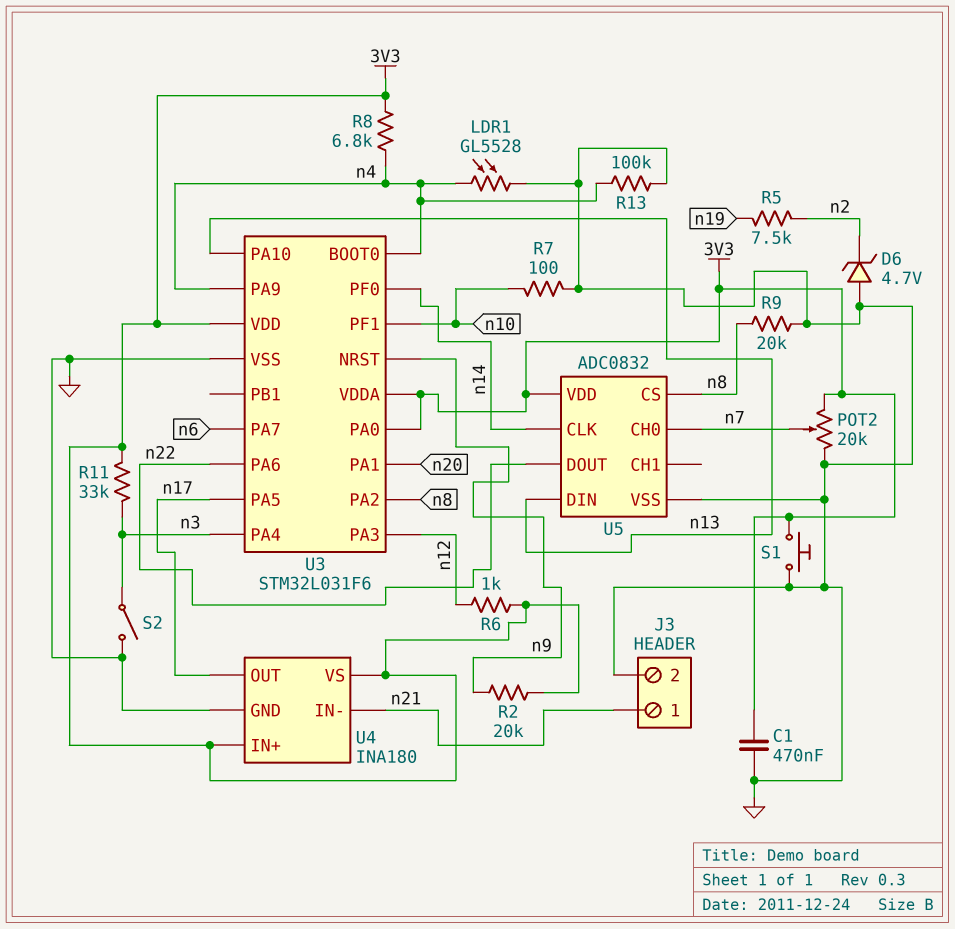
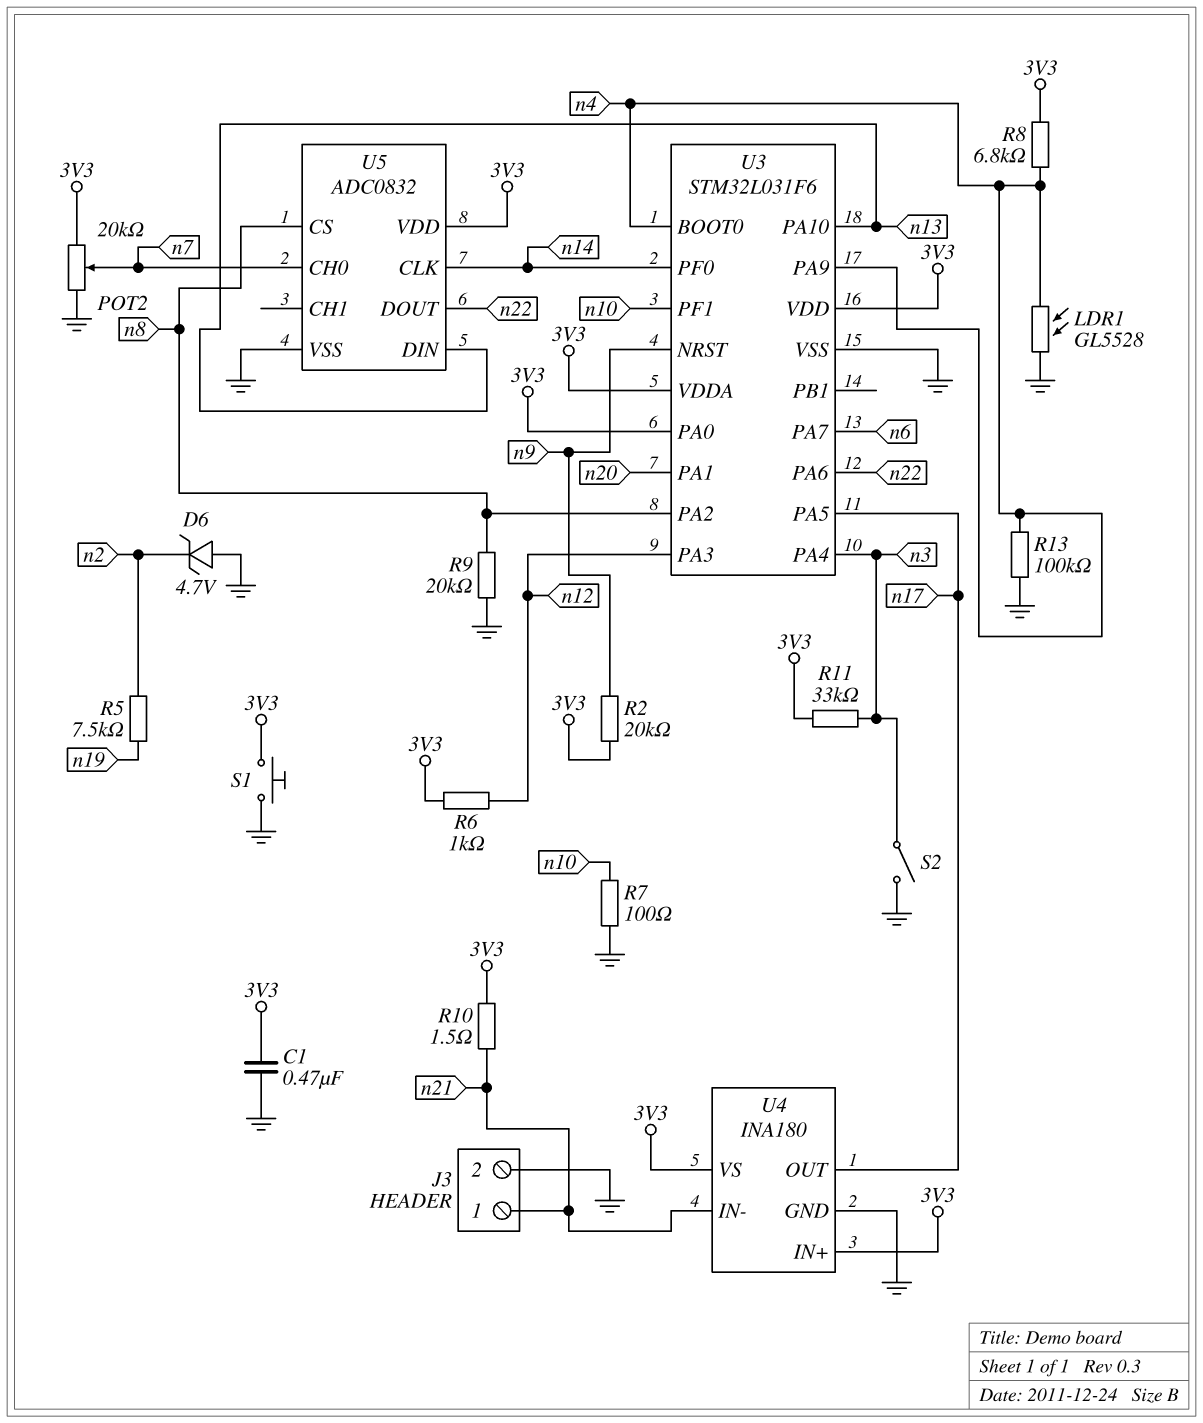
R10: none -> 1.5 (3V3, n21)

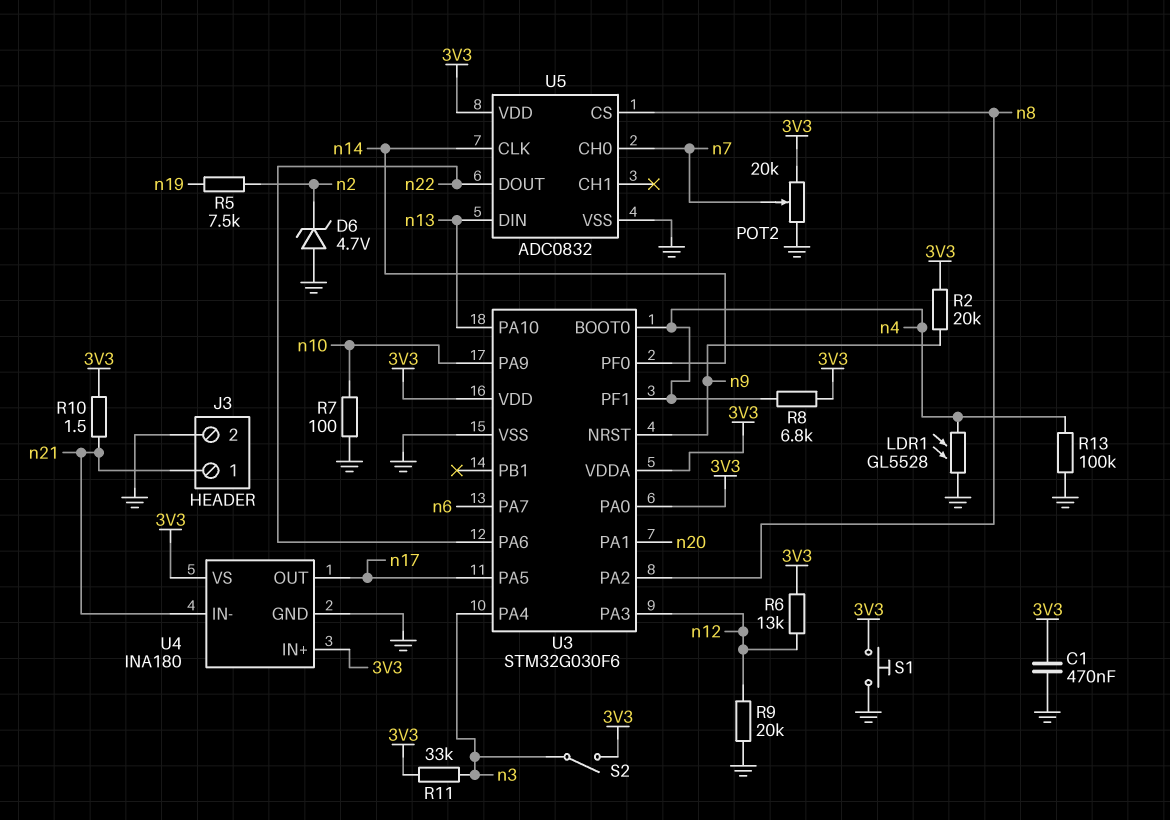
R6: 1k (3V3, n12) -> 13k (3V3, n12)
R9: 20k (GND, n8) -> 20k (GND, n12)
S2: switch (GND, n3) -> switch (3V3, n3)
U3: STM32L031F6 -> STM32G030F6
U3 pin PA9: n4 -> n10
U3 pin PF1: n10 -> n4

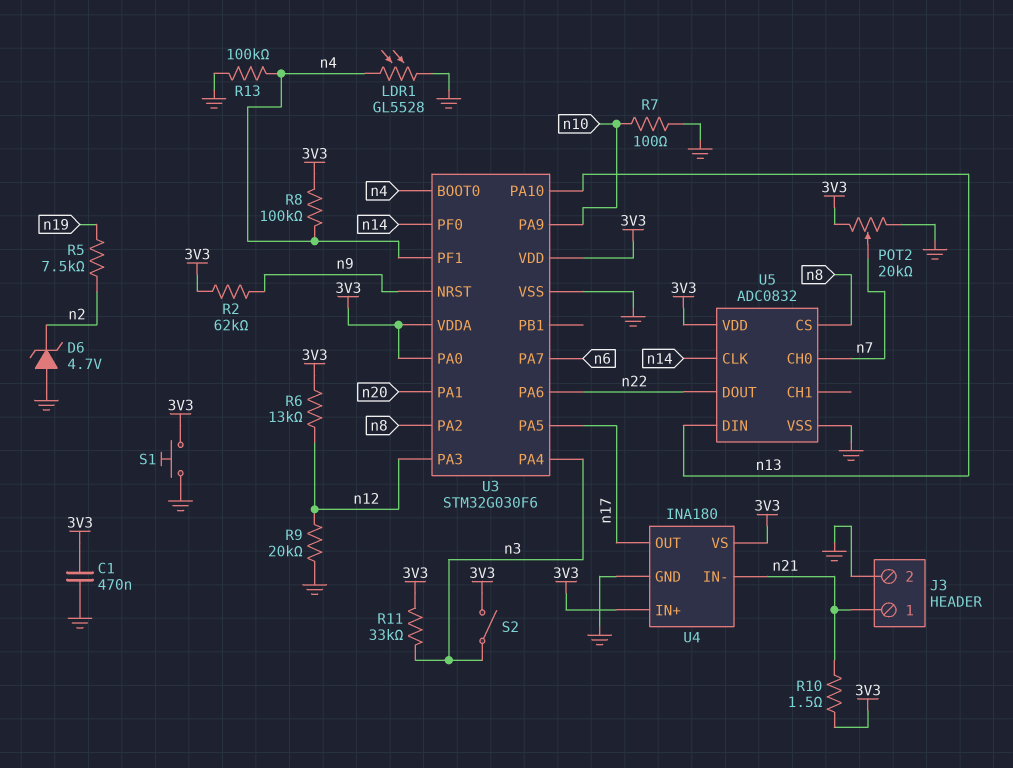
R2: 20k (3V3, n9) -> 62k (3V3, n9)
R8: 6.8k (3V3, n4) -> 100k (3V3, n4)

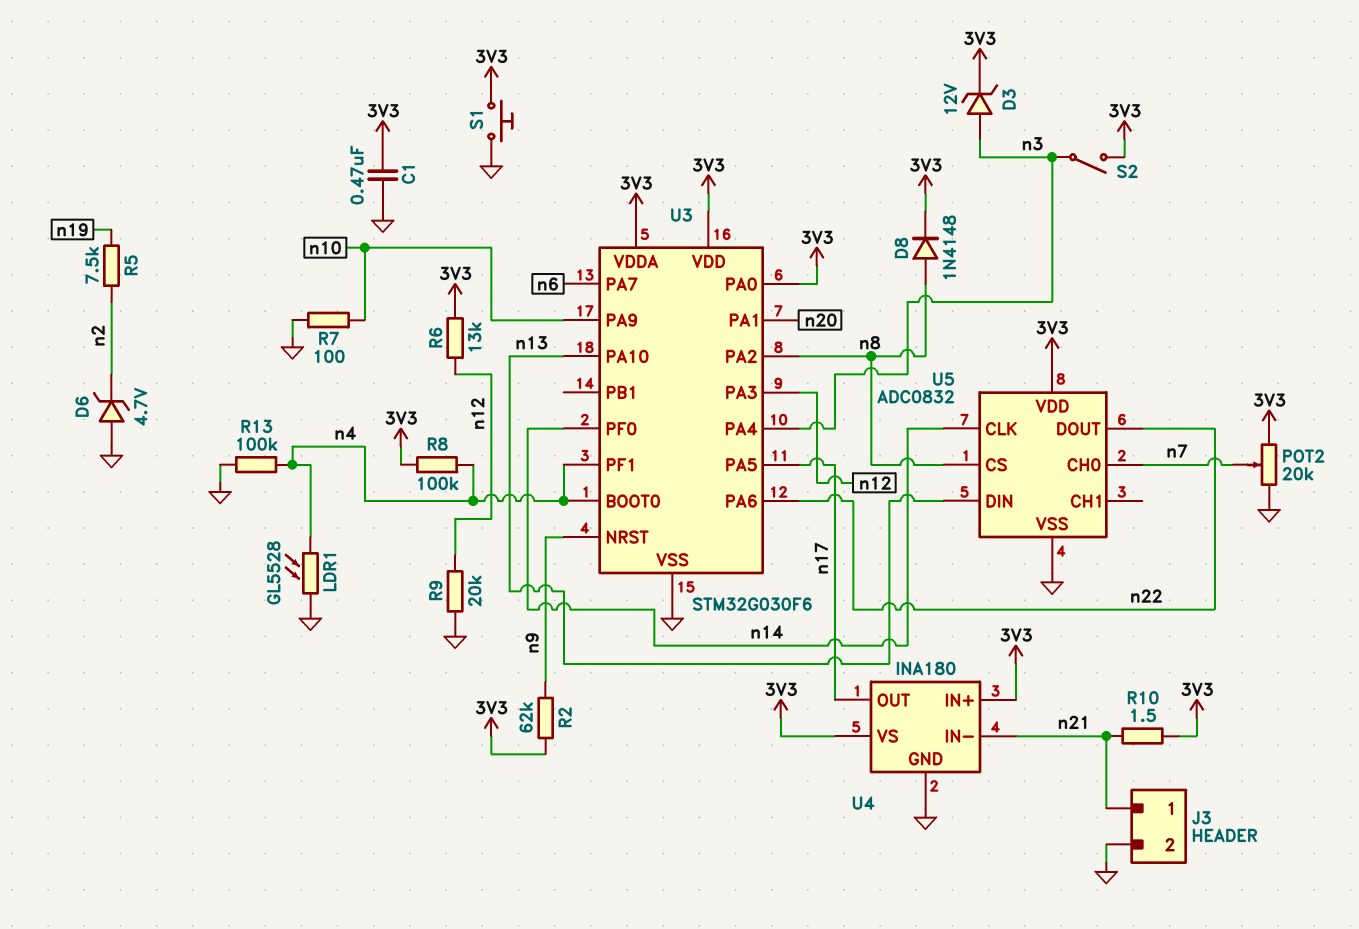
D3: none -> zener 12V (A n3, K 3V3)
D8: none -> diode 1N4148 (A n8, K 3V3)
R11: 33k (3V3, n3) -> none

